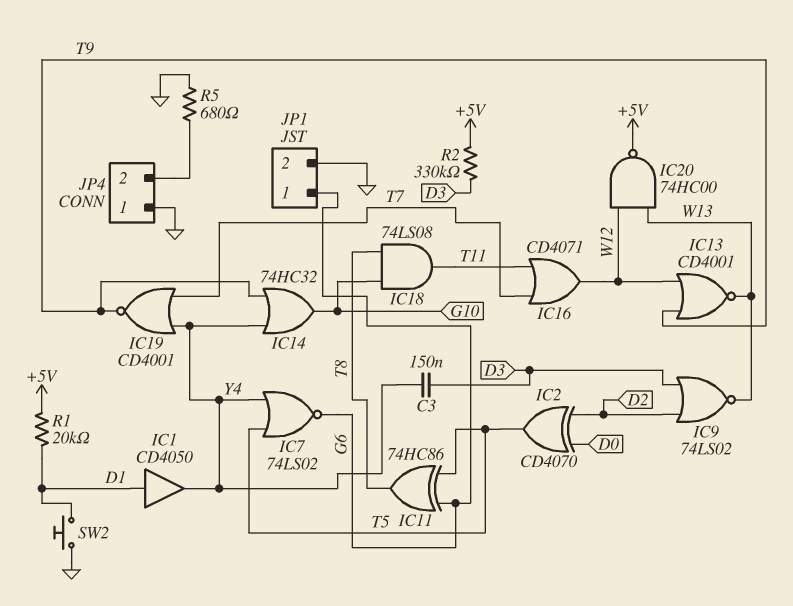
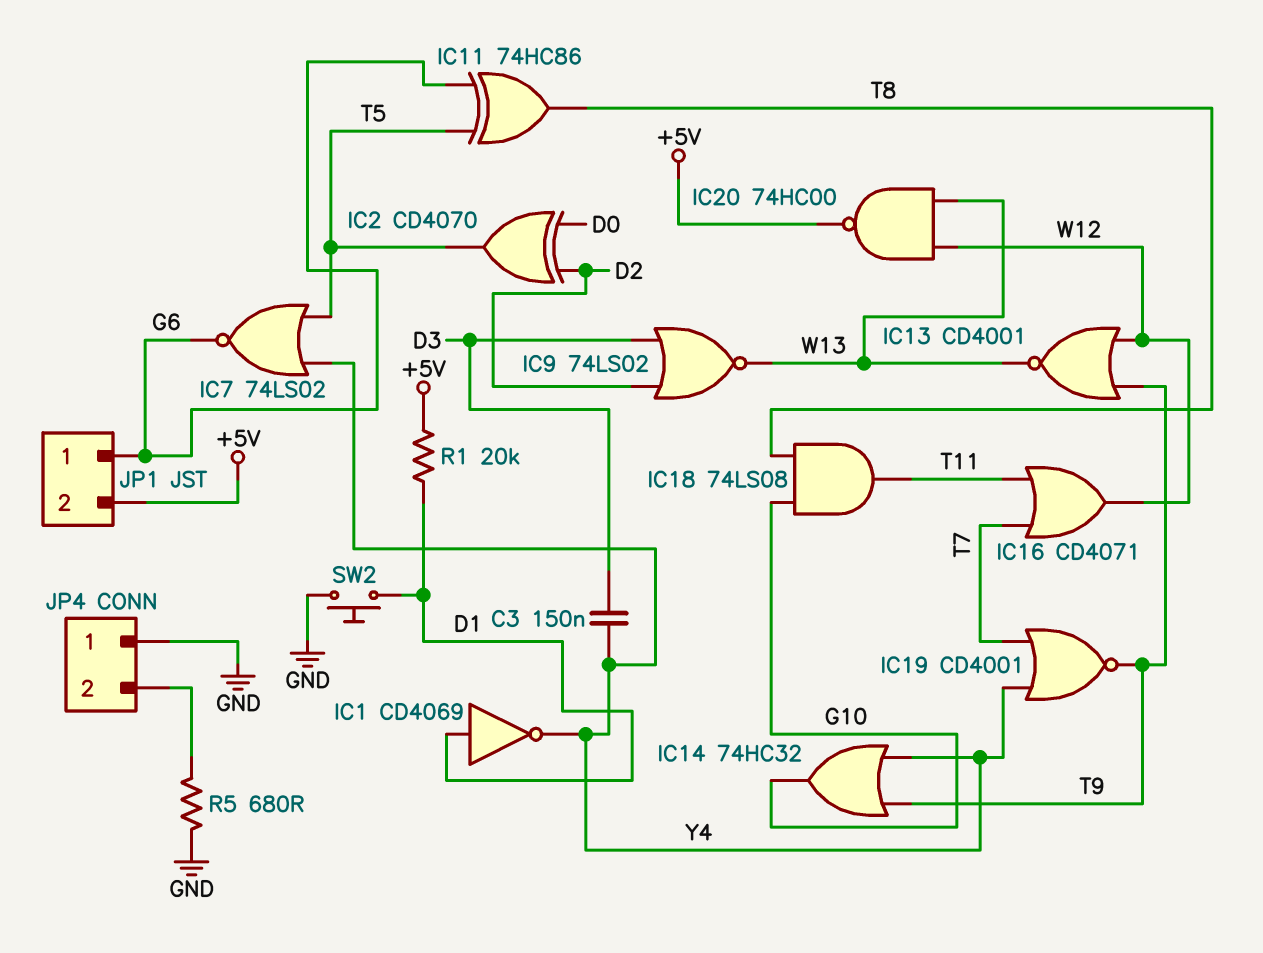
IC1: buffer CD4050 (in D1, out Y4) -> NOT CD4069 (in D1, out Y4)
JP1 pin 2: GND -> +5V
R2: 330k (+5V, D3) -> none

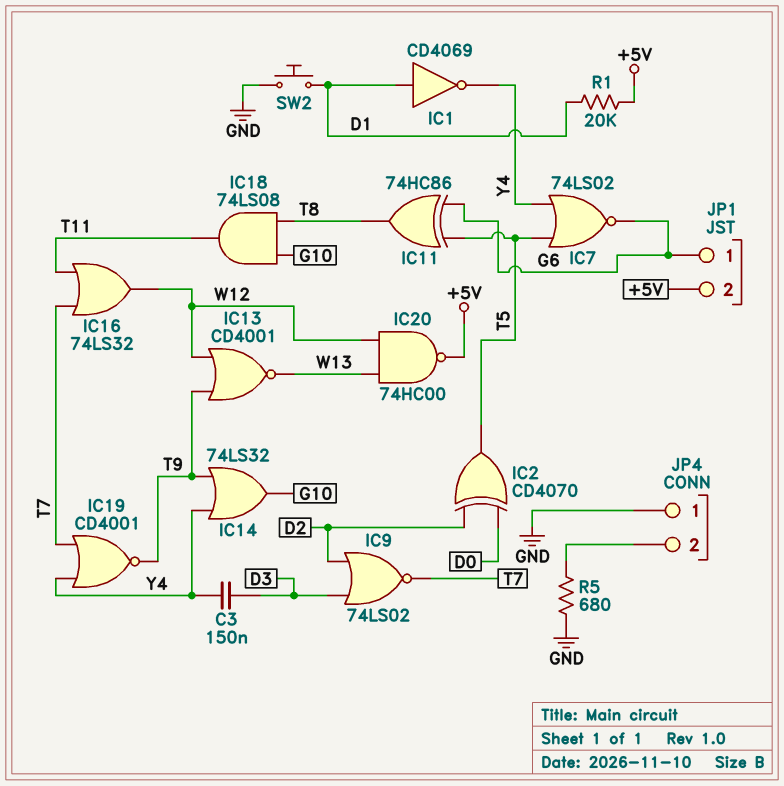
IC9: NOR 74LS02 (in D2, in D3, out W13) -> NOR 74LS02 (in D2, in D3, out T7)
IC14: OR 74HC32 (in T9, in Y4, out G10) -> OR 74LS32 (in T9, in Y4, out G10)
IC16: OR CD4071 (in T7, in T11, out W12) -> OR 74LS32 (in T7, in T11, out W12)

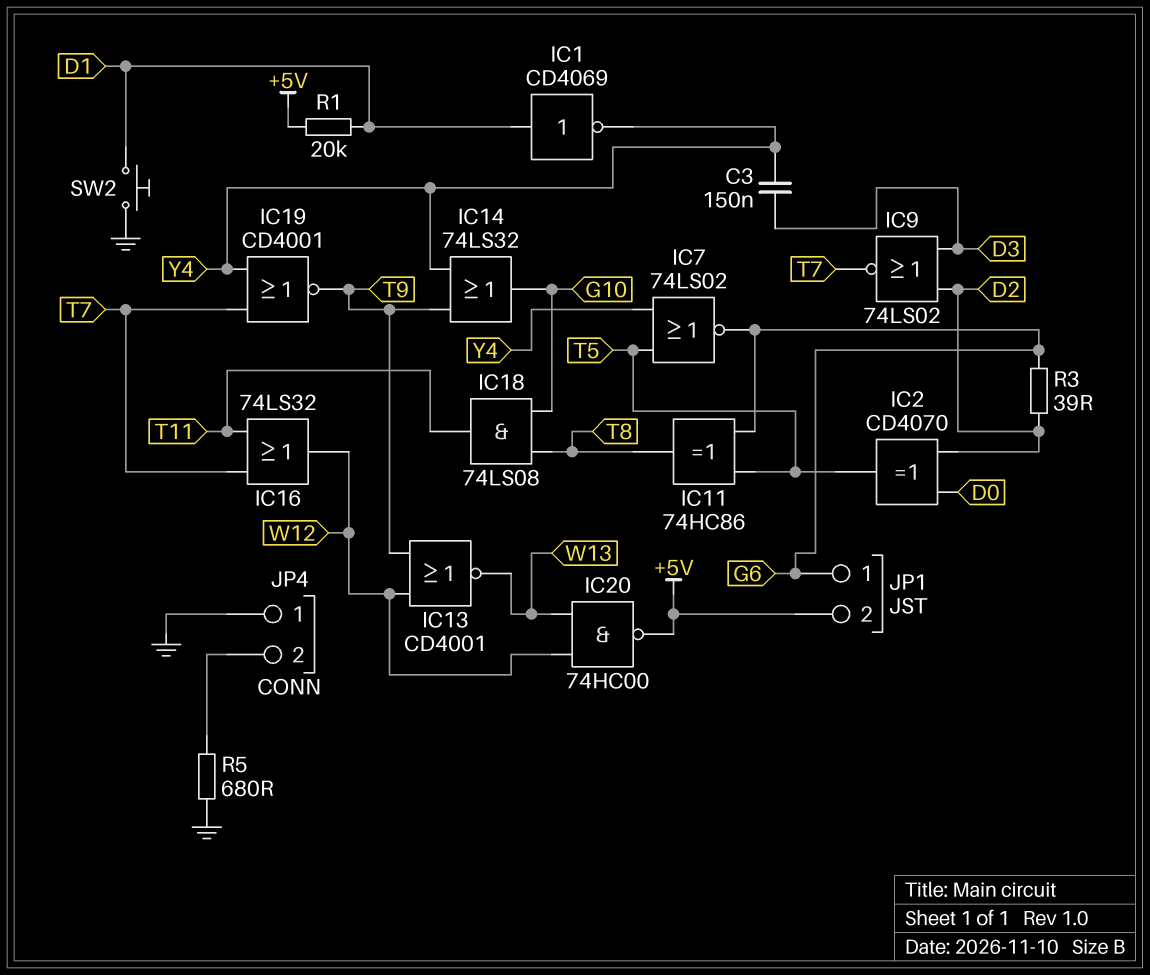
R3: none -> 39 (D2, G6)

